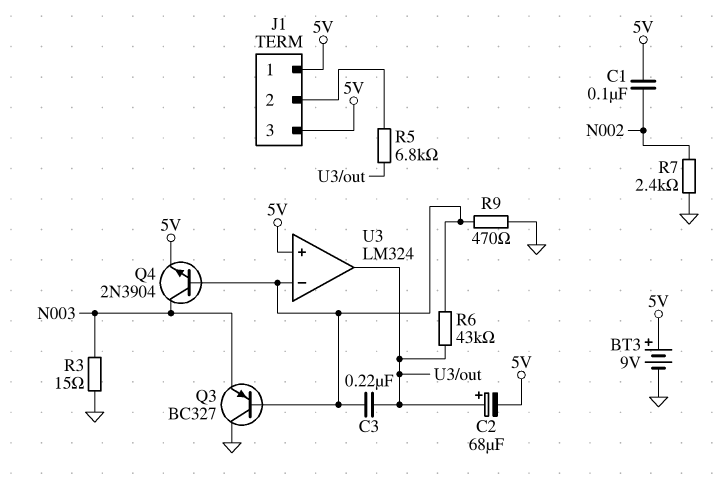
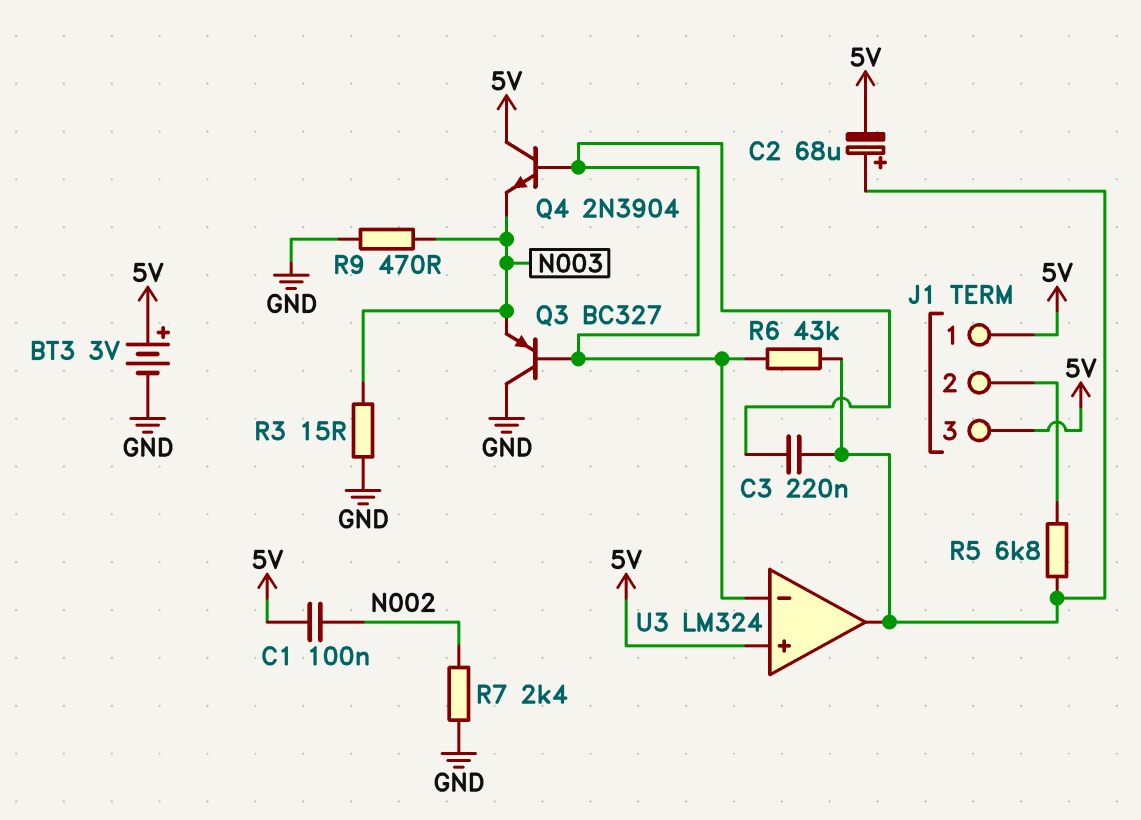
BT3: 9V (plus 5V, minus GND) -> 3V (plus 5V, minus GND)
Q4: NPN 2N3904 (B U3/in-, C N003, E 5V) -> NPN 2N3904 (B U3/in-, C 5V, E N003)
R9: 470 (GND, U3/in-) -> 470 (GND, N003)

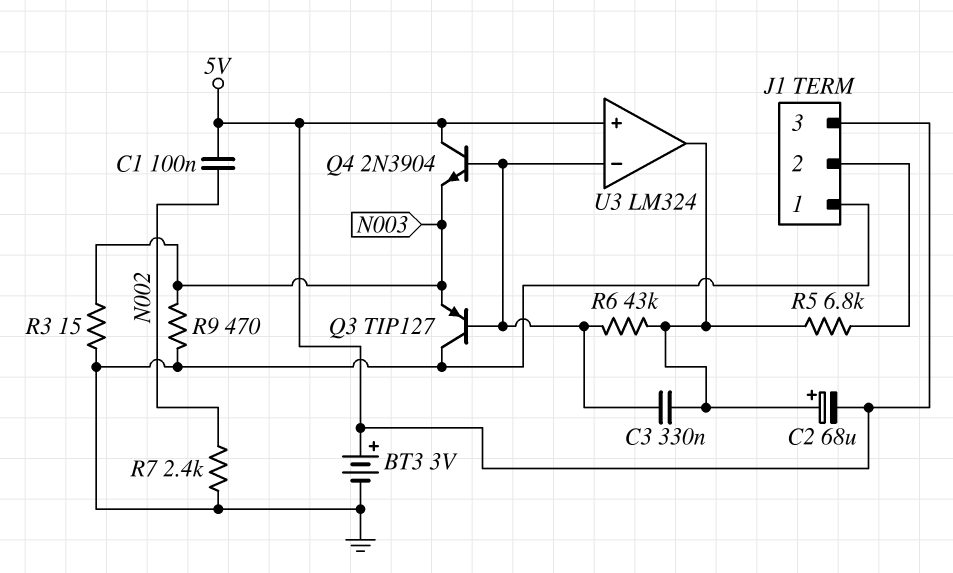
C3: 220nF (U3/in-, U3/out) -> 330nF (U3/in-, U3/out)
J1 pin 1: 5V -> GND
Q3: PNP BC327 (B U3/in-, C GND, E N003) -> PNP TIP127 (B U3/in-, C GND, E N003)

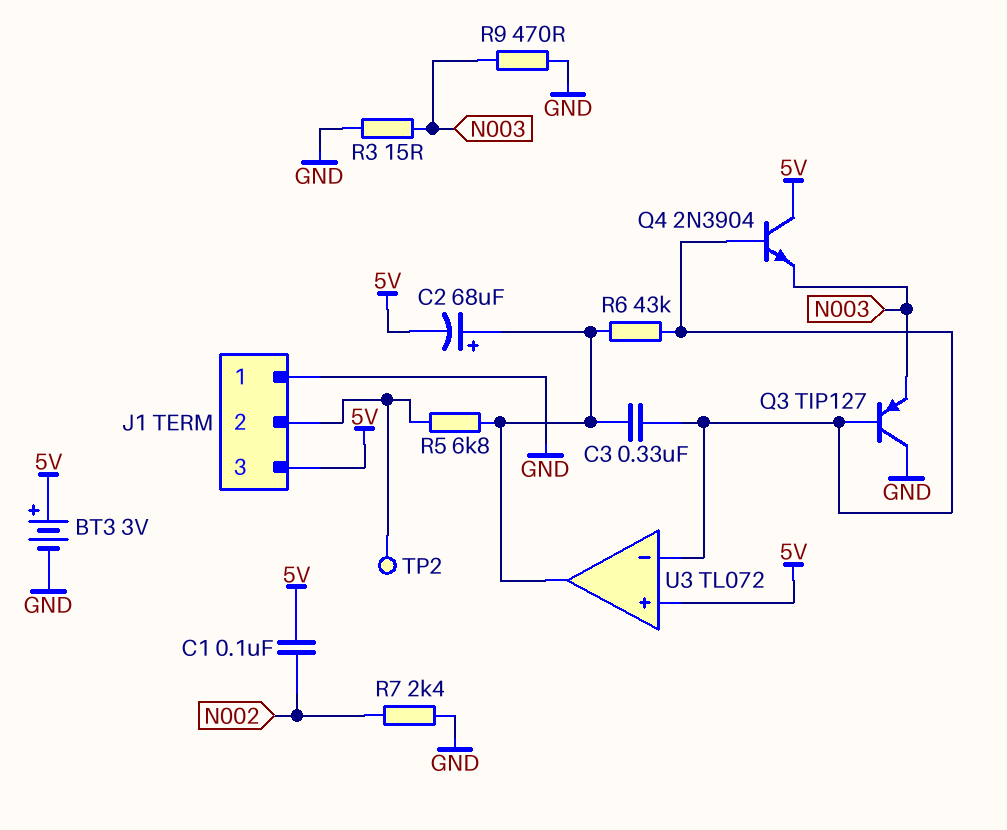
TP2: none -> test point (J1/2)
U3: LM324 -> TL072

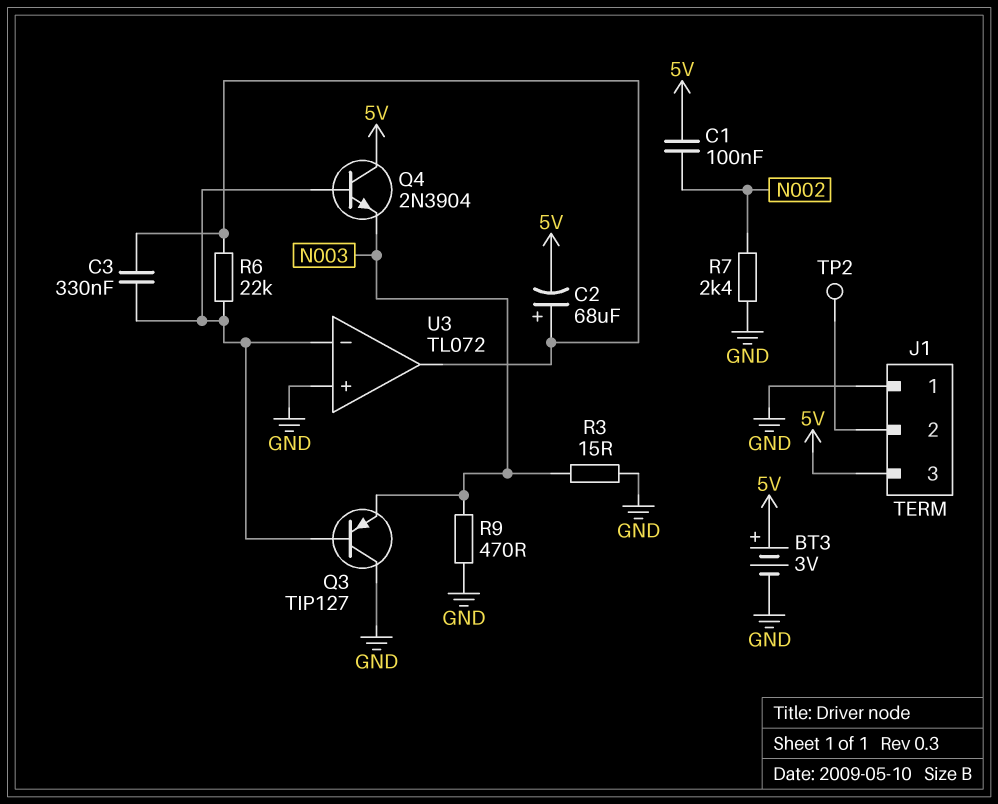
R5: 6.8k (J1/2, U3/out) -> none
R6: 43k (U3/in-, U3/out) -> 22k (U3/in-, U3/out)
U3 pin in+: 5V -> GND

